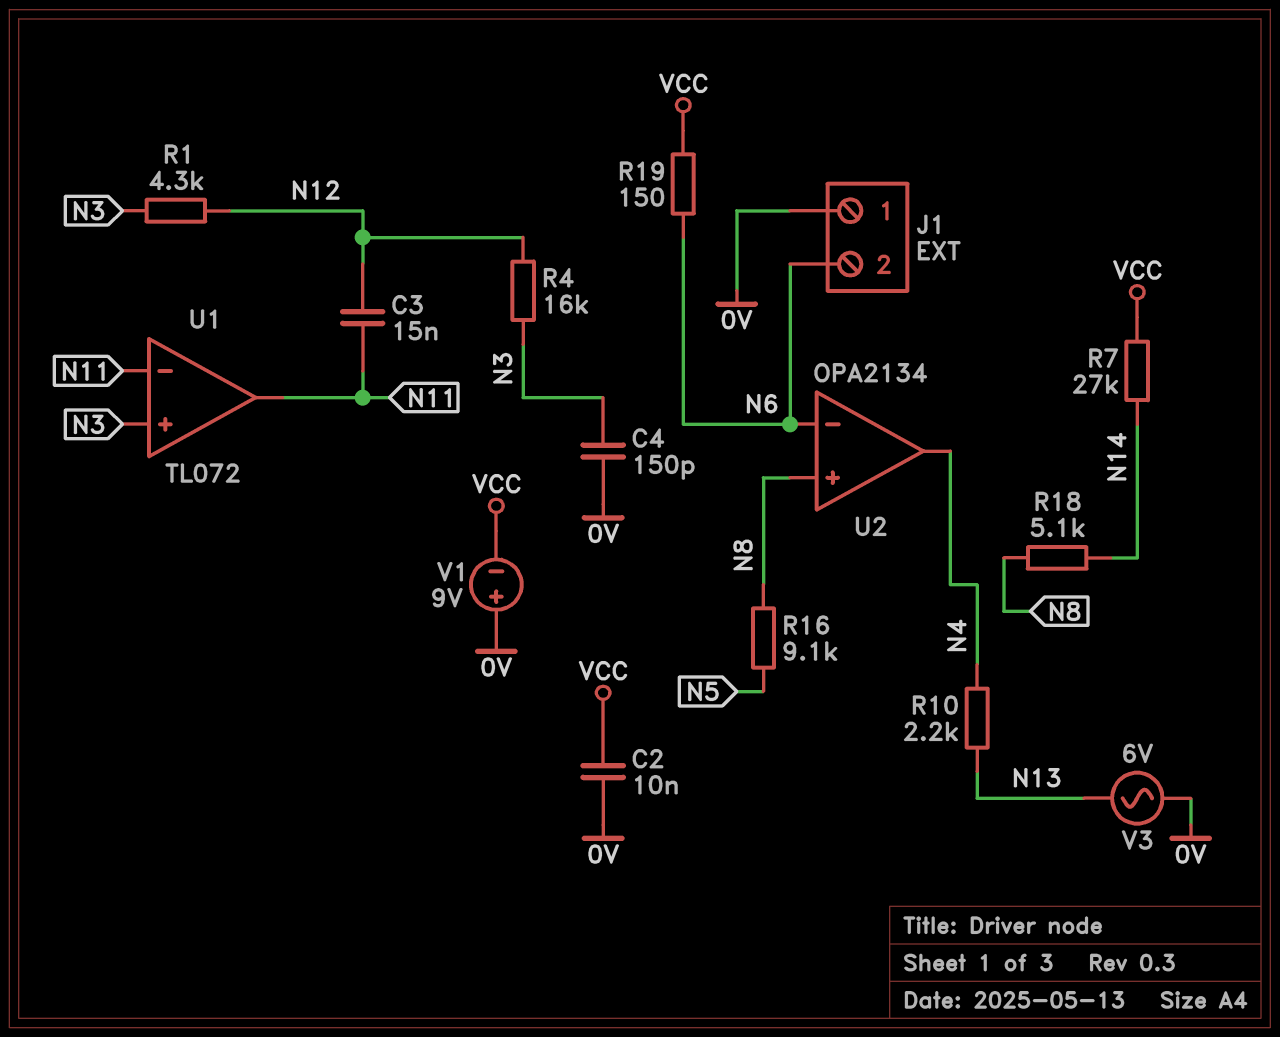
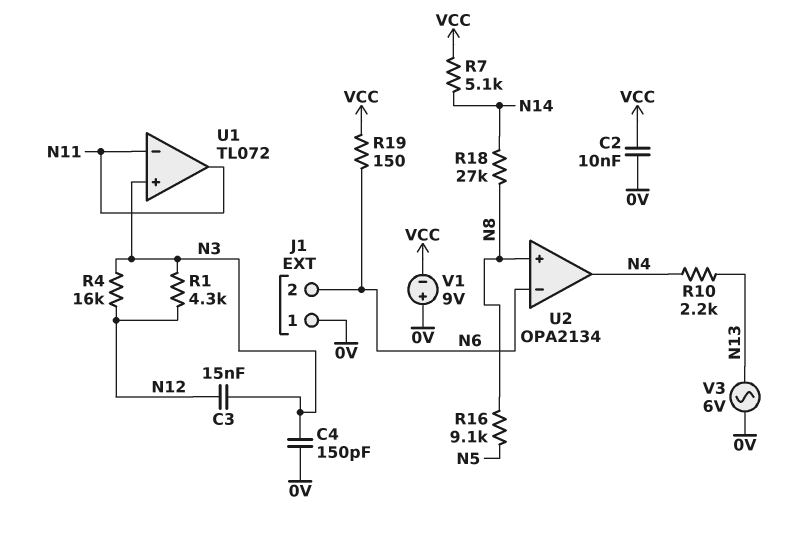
C3: 15nF (N11, N12) -> 15nF (N3, N12)
R7: 27k (N14, VCC) -> 5.1k (N14, VCC)
R18: 5.1k (N8, N14) -> 27k (N8, N14)

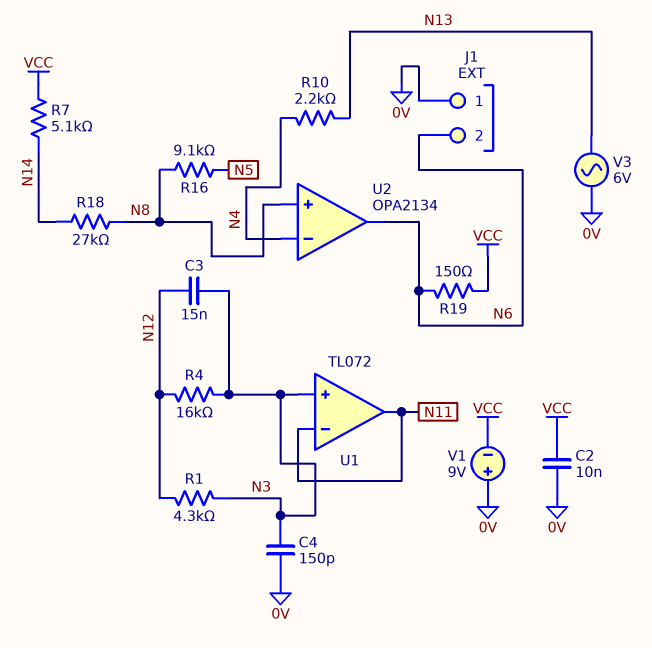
U2 pin in-: N6 -> N4
U2 pin out: N4 -> N6

